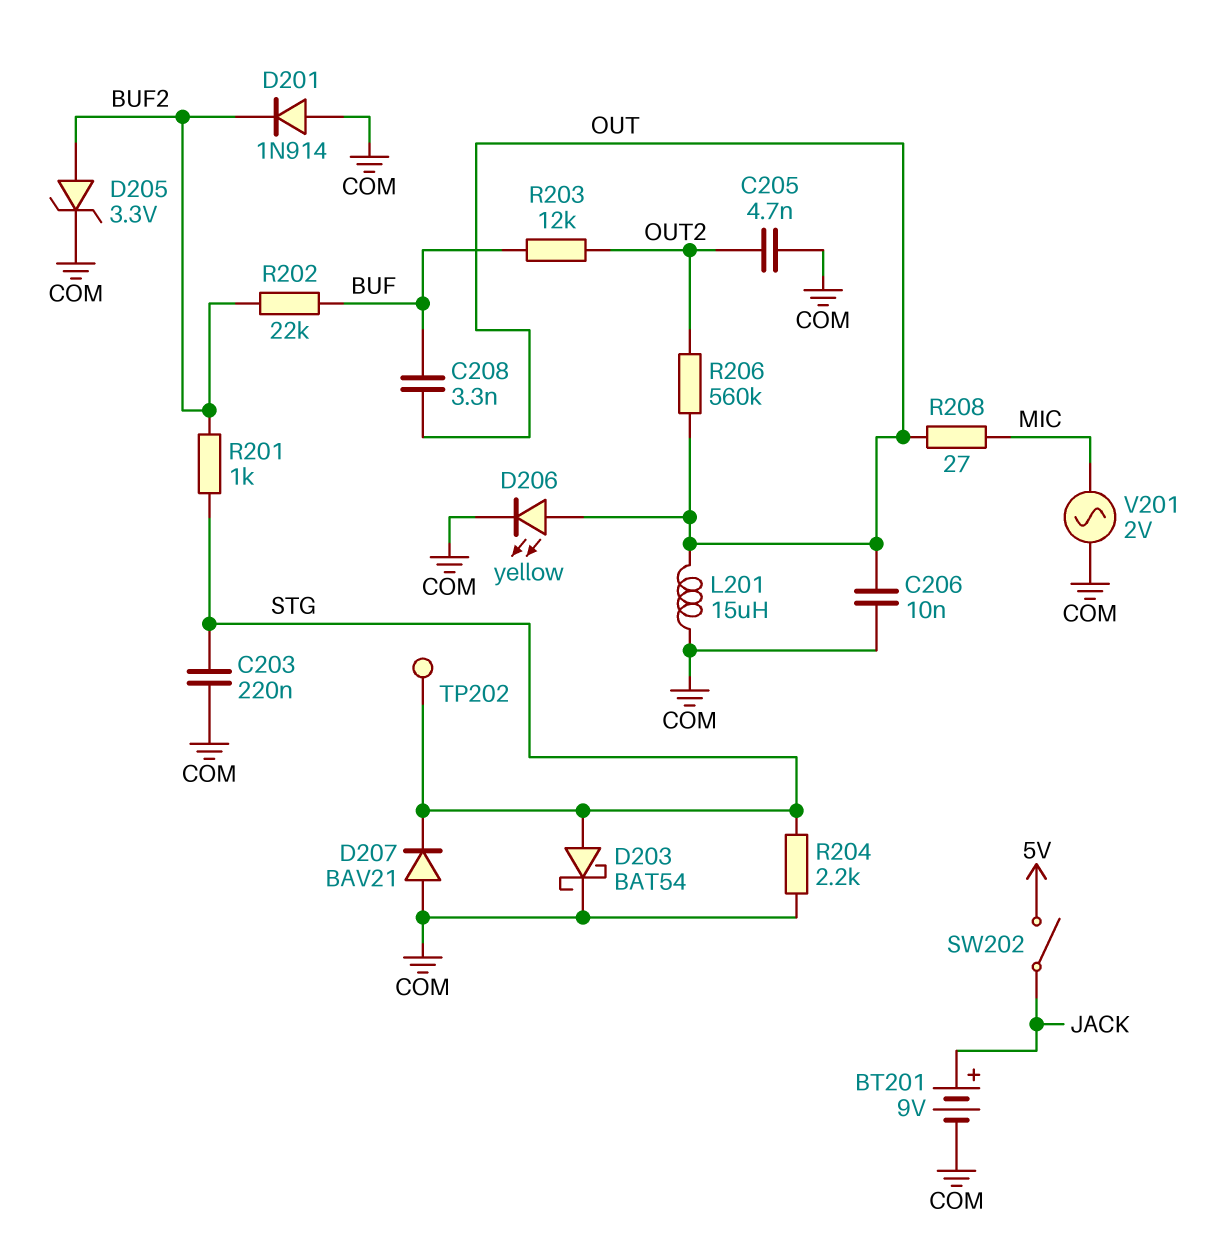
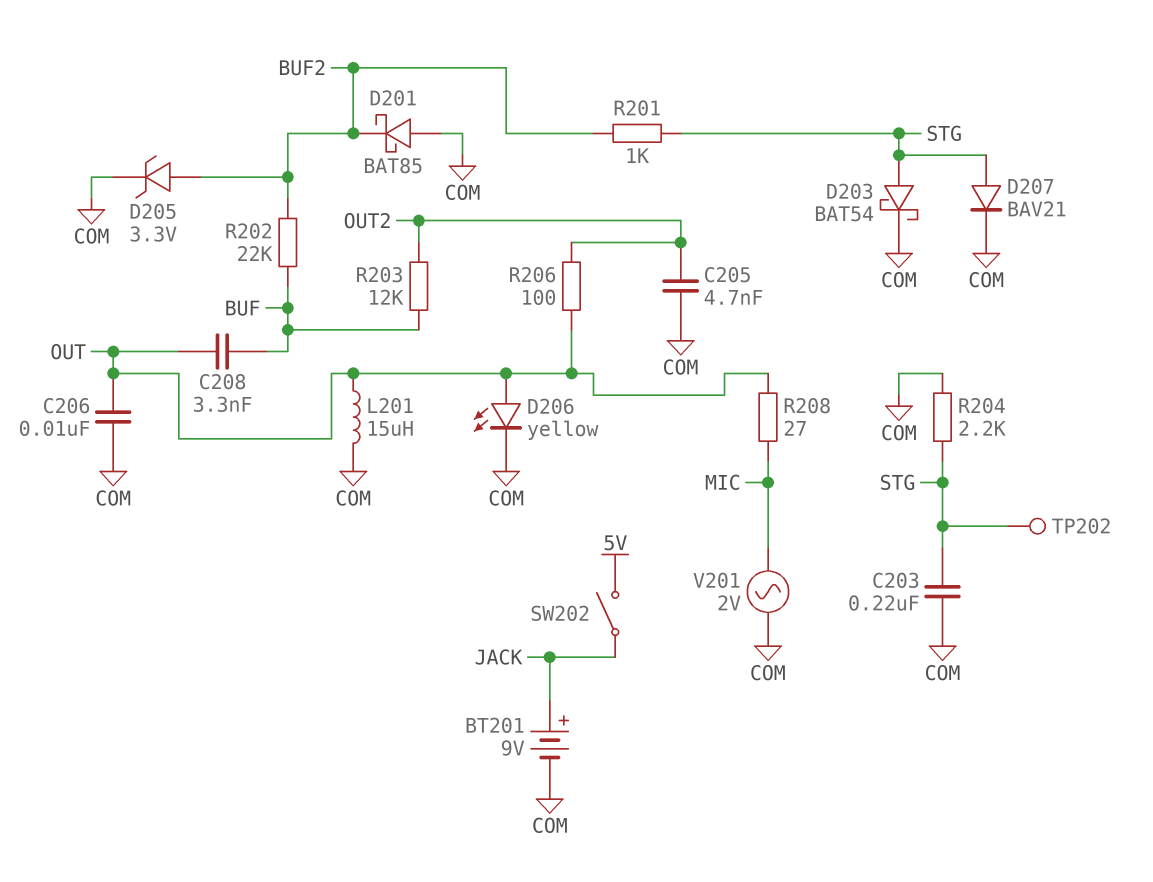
D201: diode 1N914 (A COM, K BUF2) -> schottky BAT85 (A COM, K BUF2)
D207: diode BAV21 (A COM, K STG) -> diode BAV21 (A STG, K COM)
R206: 560k (OUT, OUT2) -> 100 (OUT, OUT2)

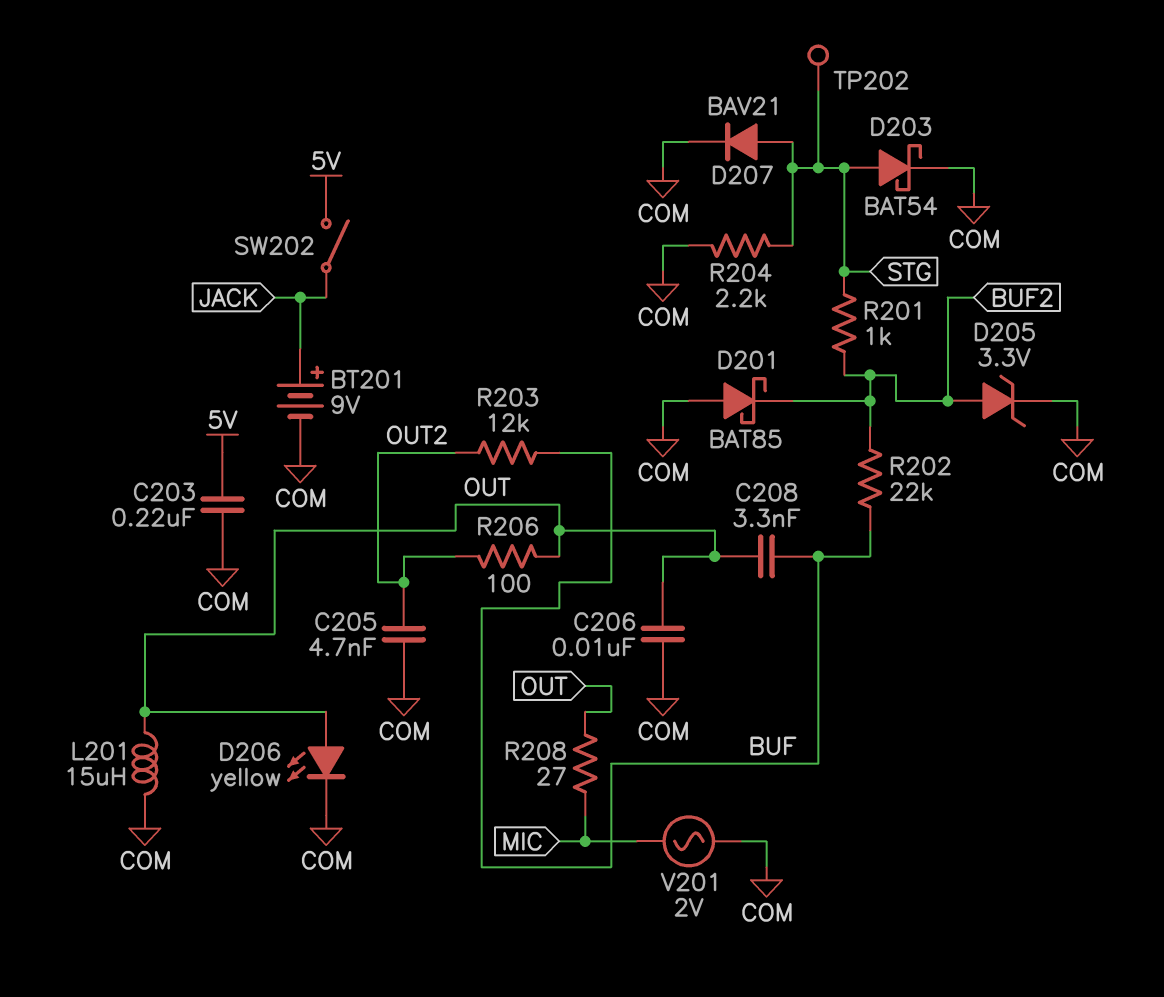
C203: 220nF (COM, STG) -> 220nF (5V, COM)

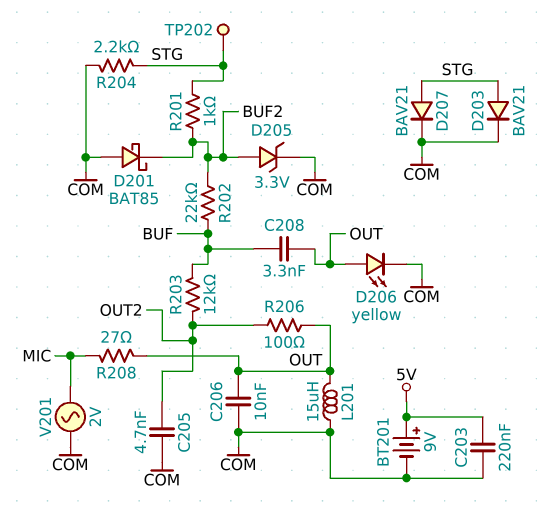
BT201: 9V (plus JACK, minus COM) -> 9V (plus 5V, minus COM)
D203: schottky BAT54 (A STG, K COM) -> diode BAV21 (A STG, K COM)
SW202: switch (5V, JACK) -> none

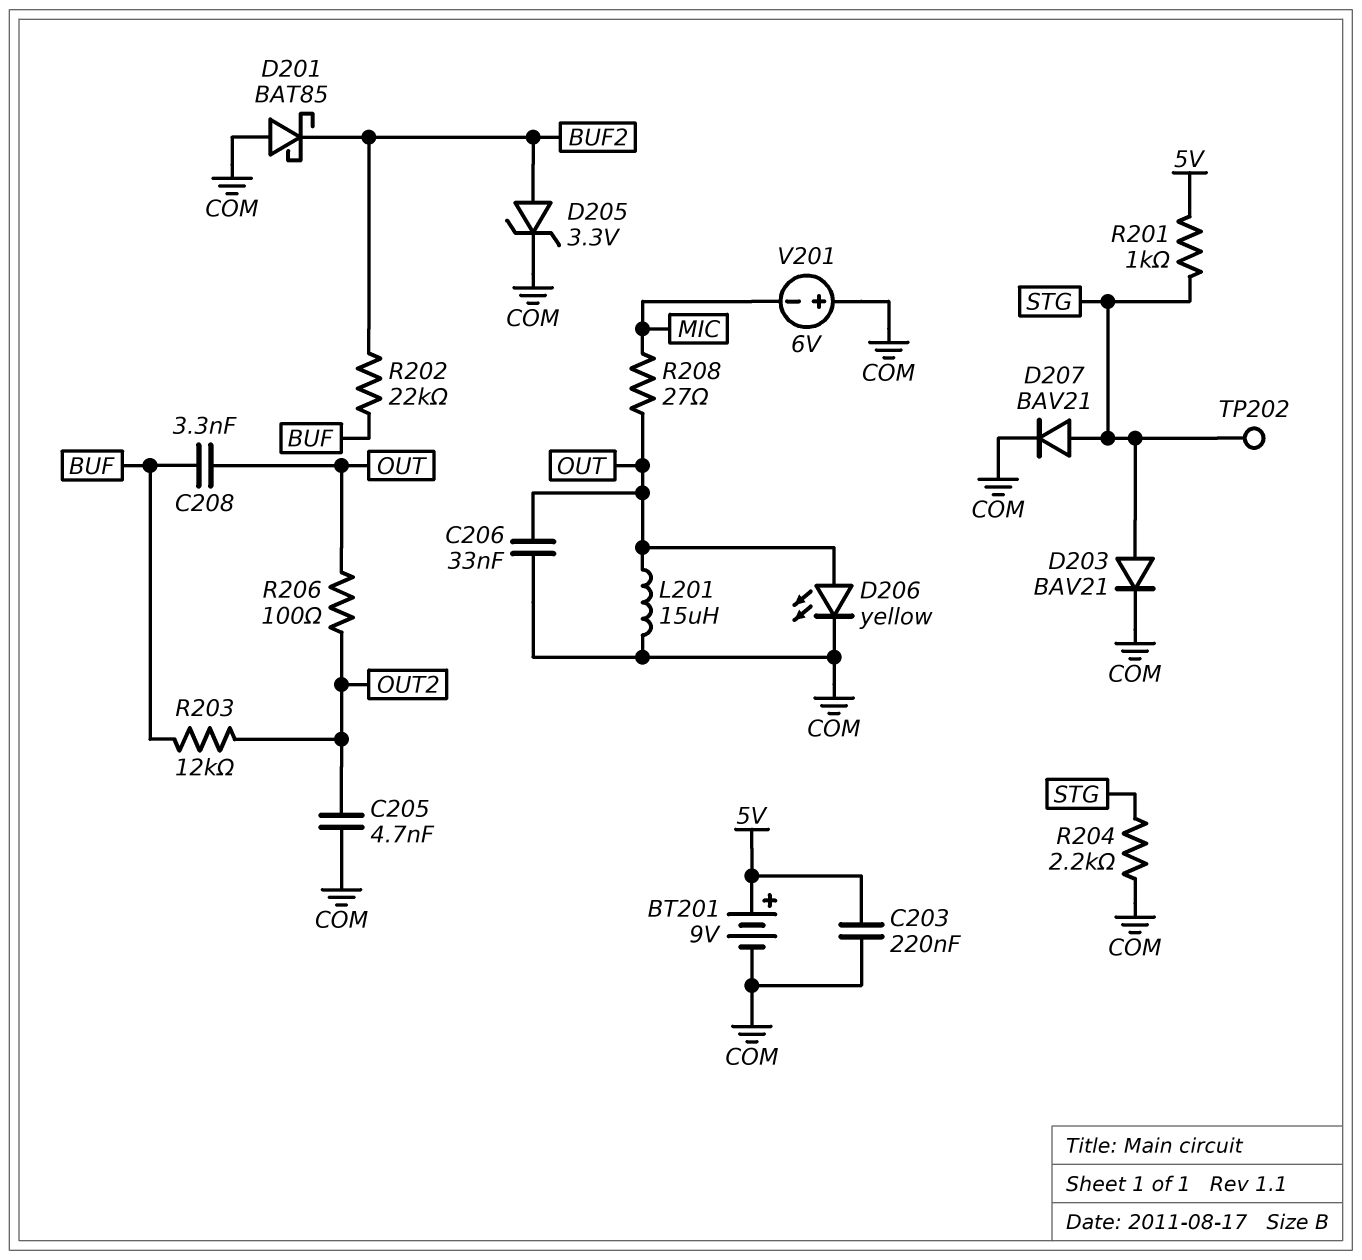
C206: 10nF (COM, OUT) -> 33nF (COM, OUT)
R201: 1k (BUF2, STG) -> 1k (5V, STG)
V201: AC 2V (COM, MIC) -> 6V (plus COM, minus MIC)

